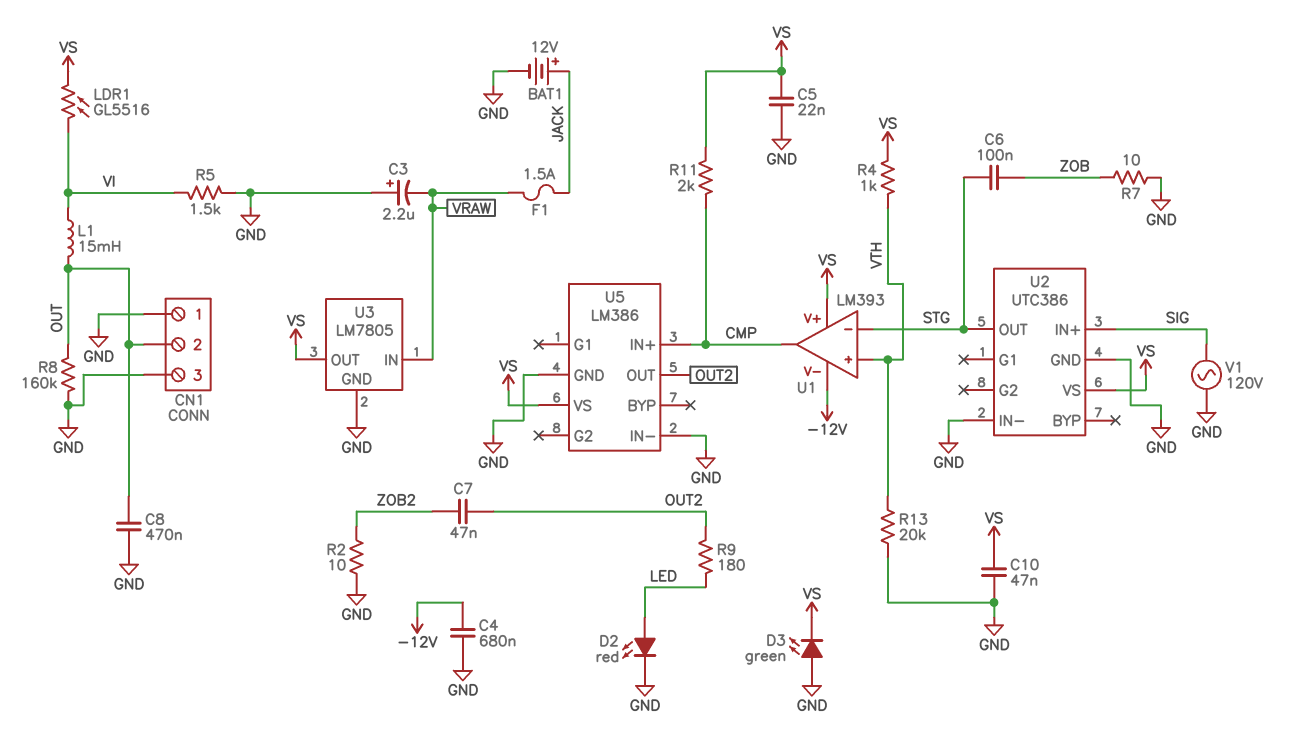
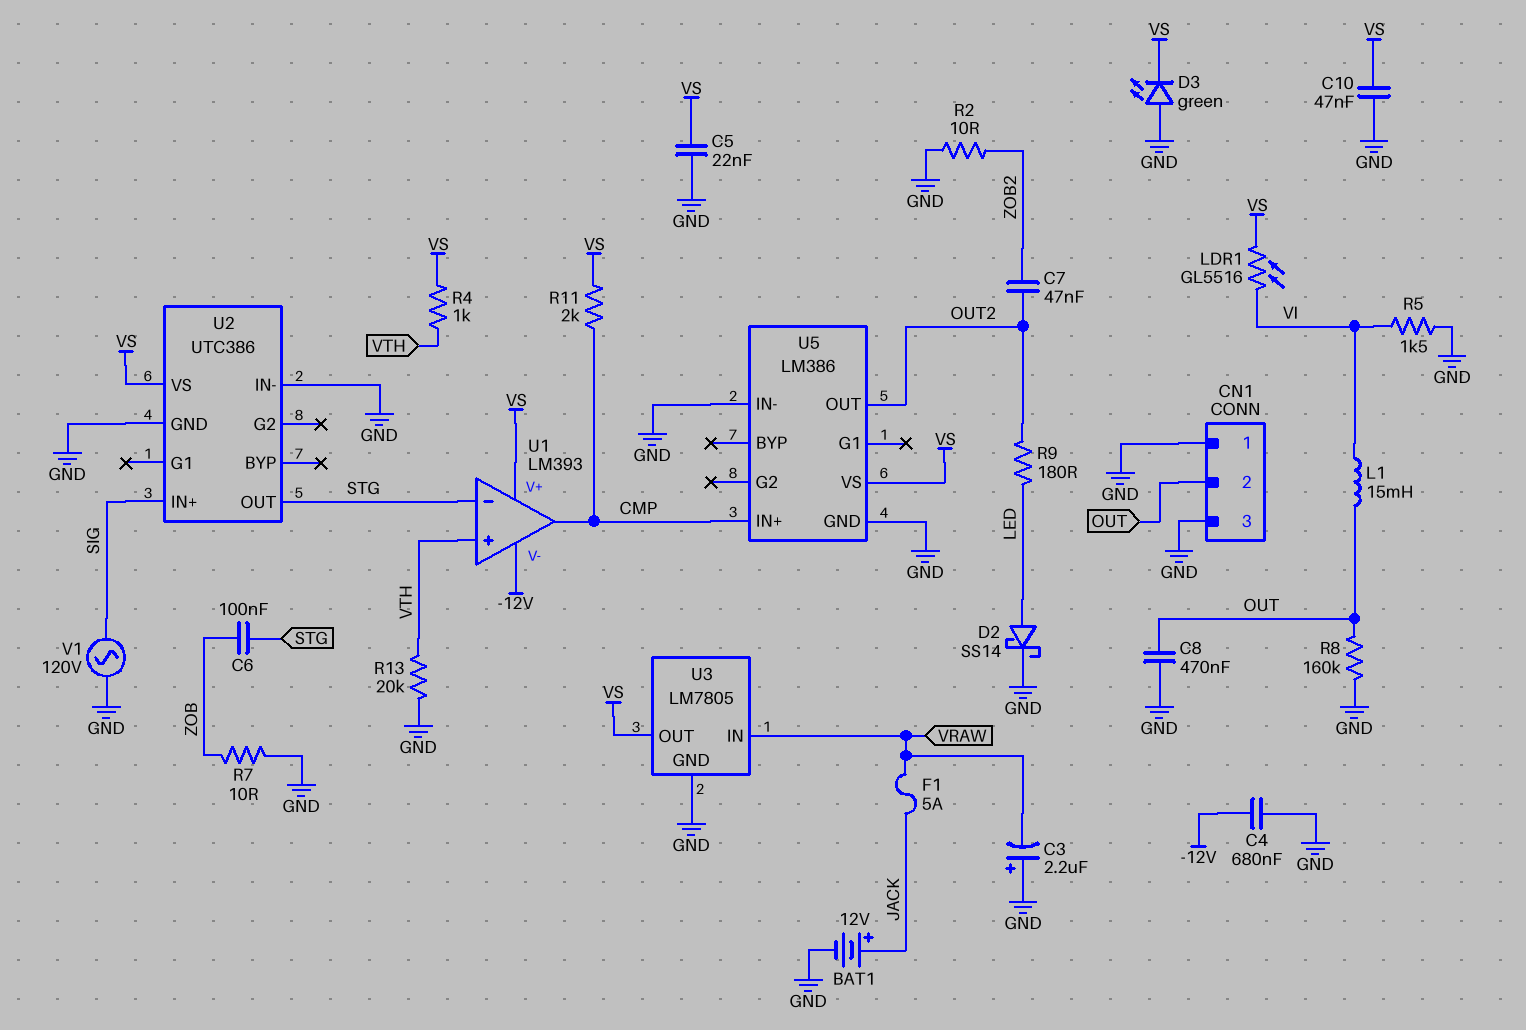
D2: LED red (A LED, K GND) -> schottky SS14 (A LED, K GND)
F1: 1.5A (JACK, VRAW) -> 5A (JACK, VRAW)

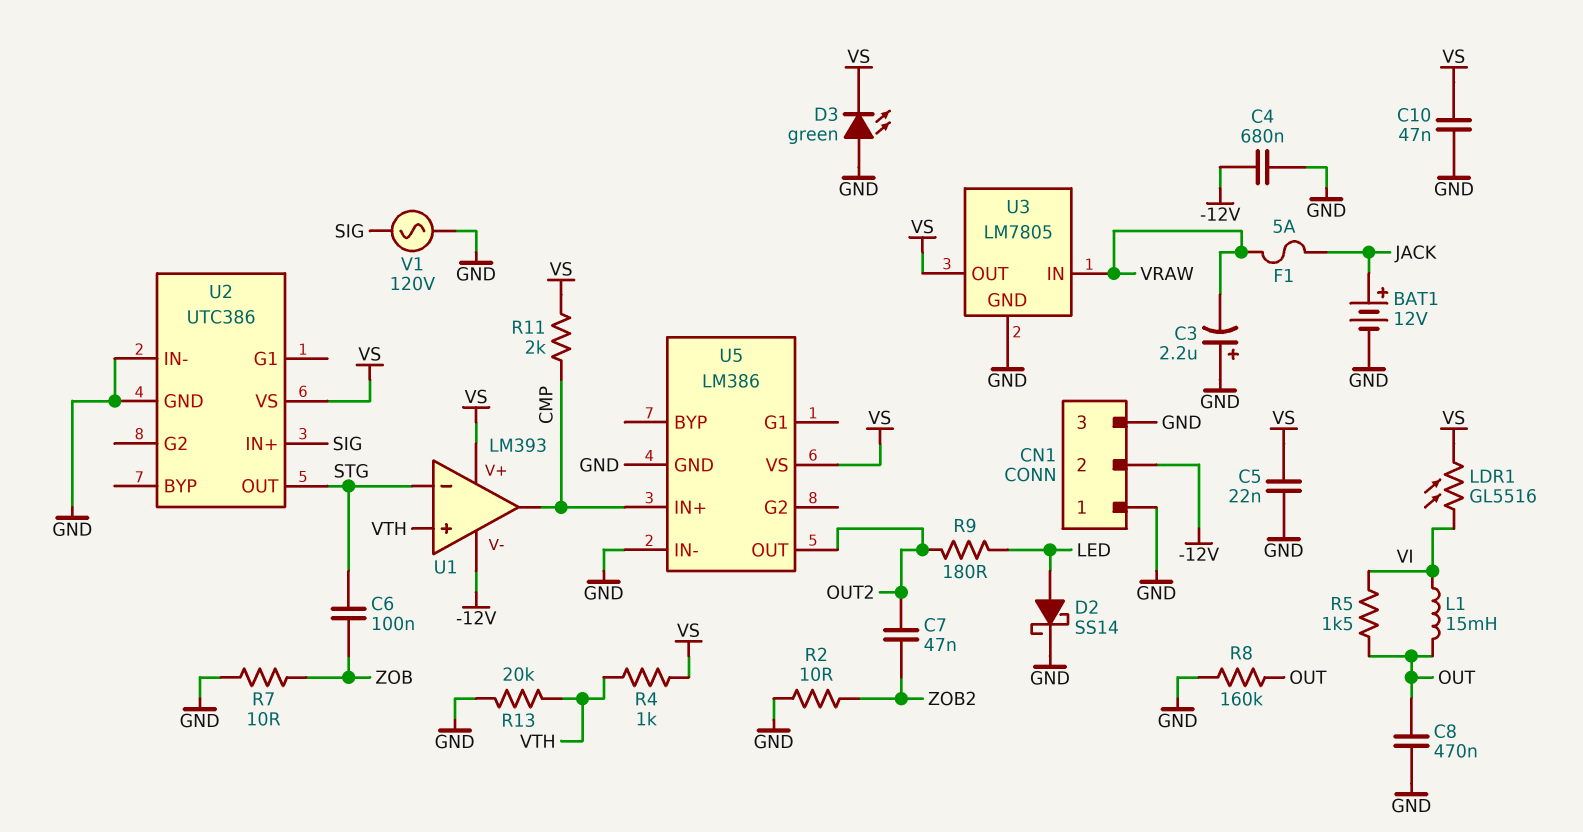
CN1 pin 2: OUT -> -12V
R5: 1.5k (GND, VI) -> 1.5k (OUT, VI)

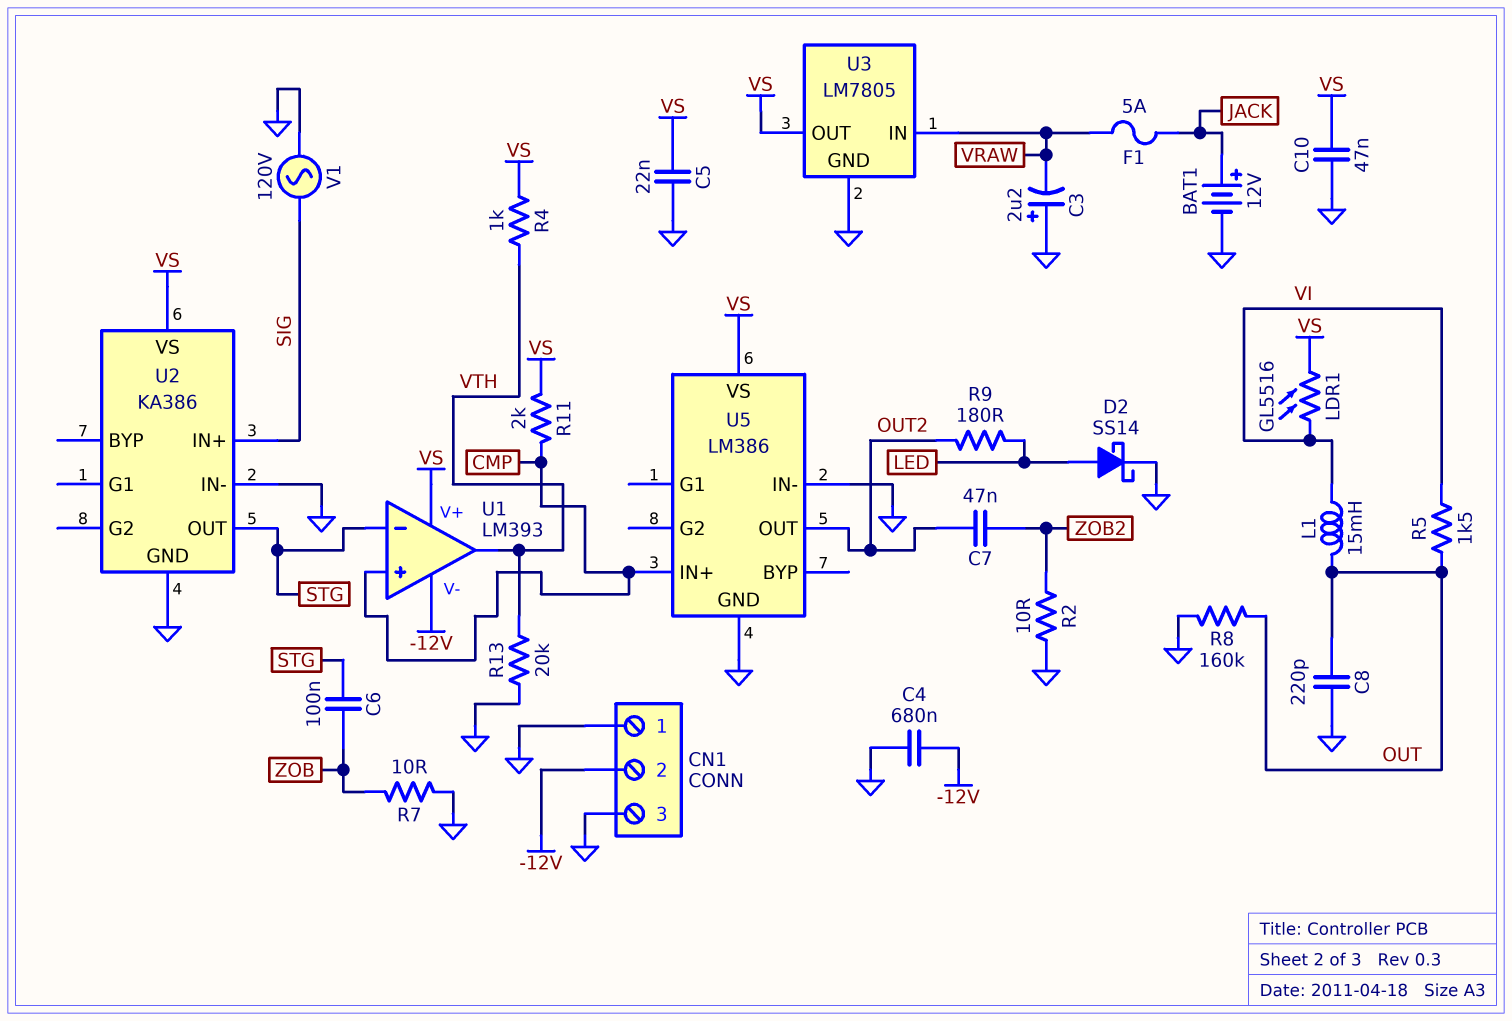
C8: 470nF (GND, OUT) -> 220pF (GND, OUT)
D3: LED green (A GND, K VS) -> none
U1 pin in+: VTH -> CMP
U1 pin out: CMP -> VTH
U2: UTC386 -> KA386

